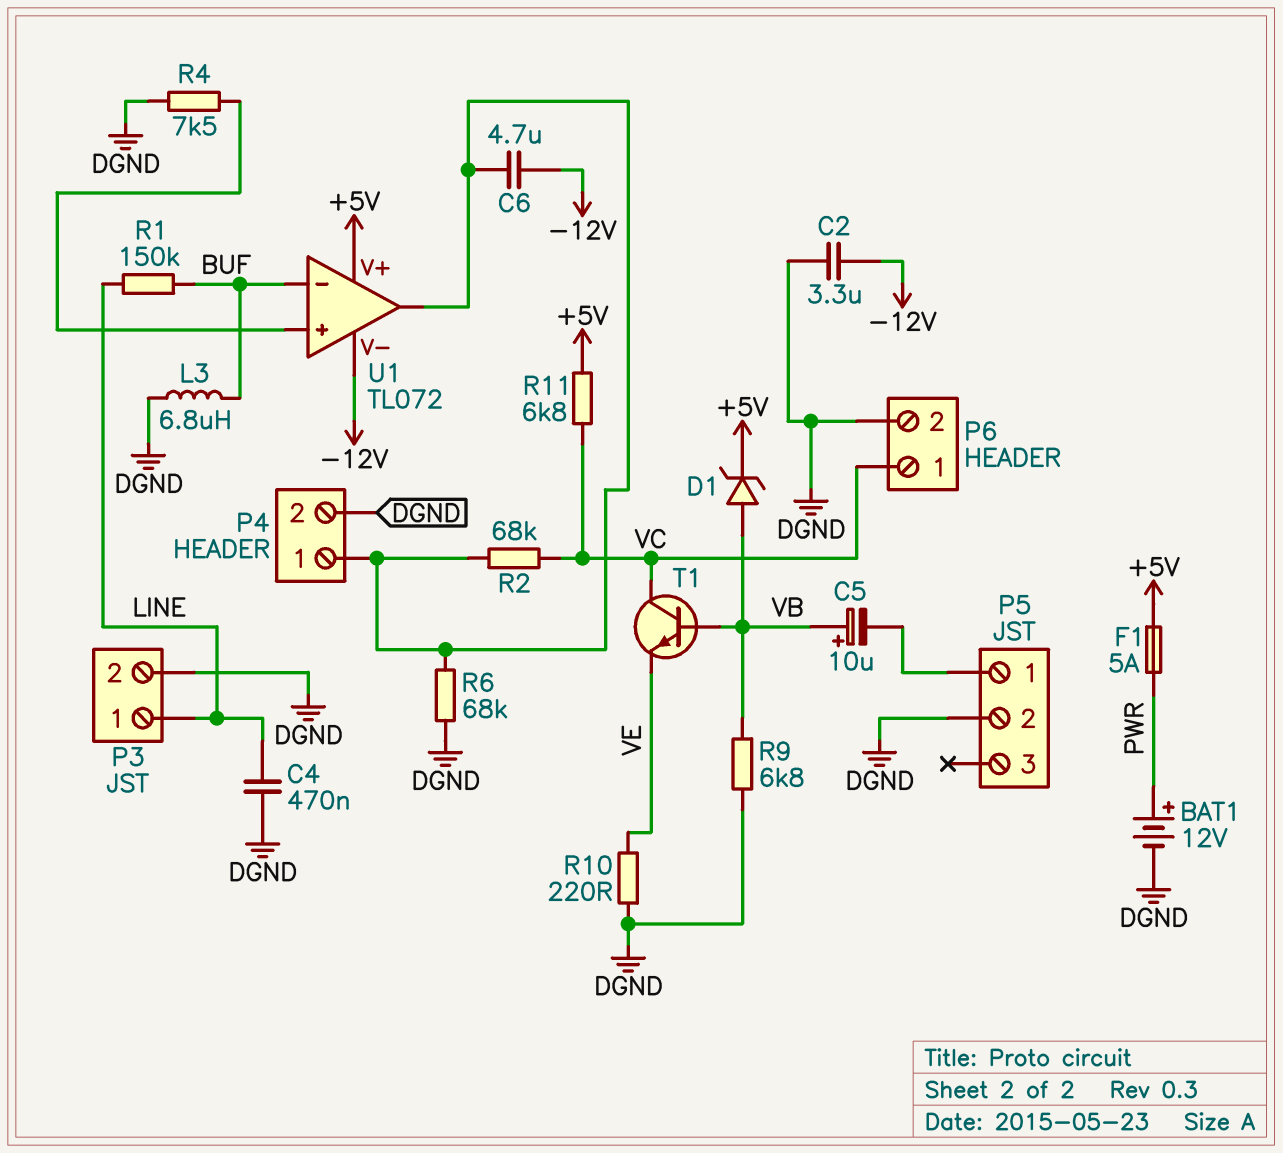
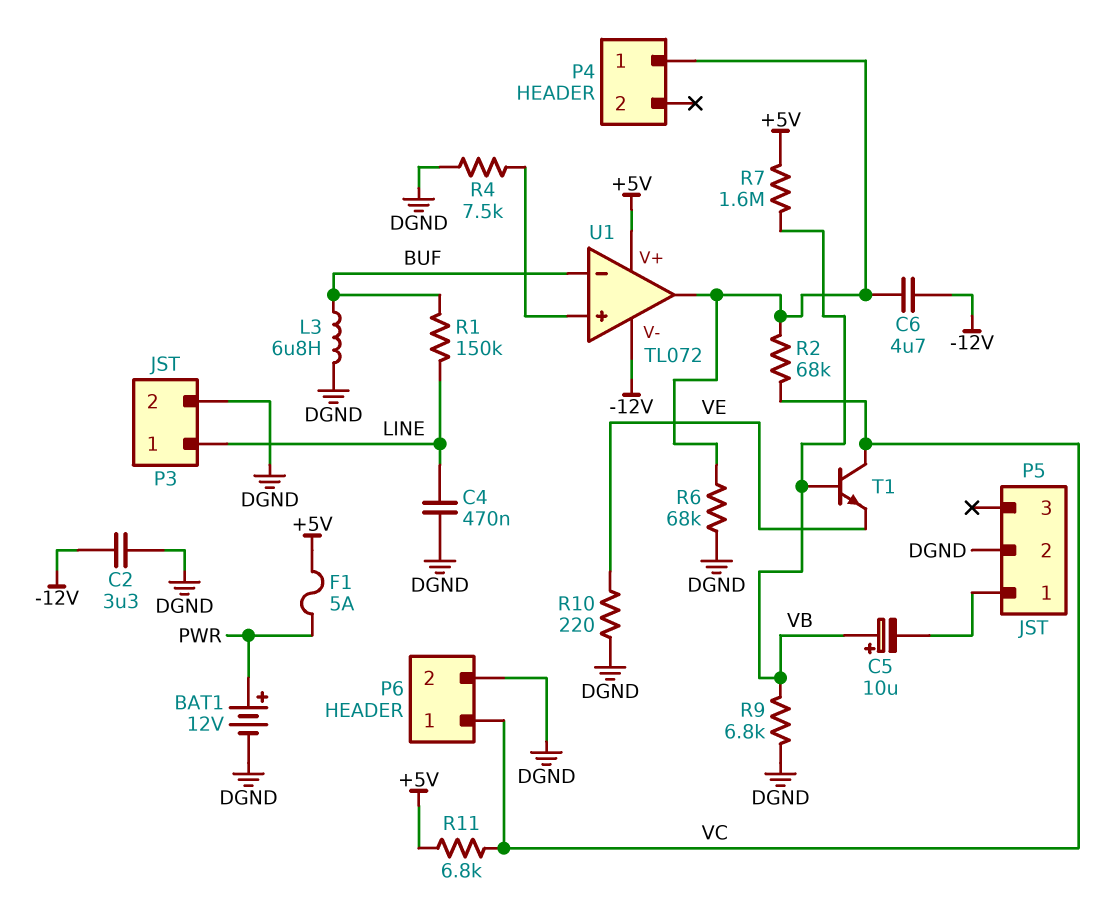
D1: zener (A VB, K +5V) -> none
P4 pin 2: DGND -> none
R7: none -> 1.6M (+5V, VB)

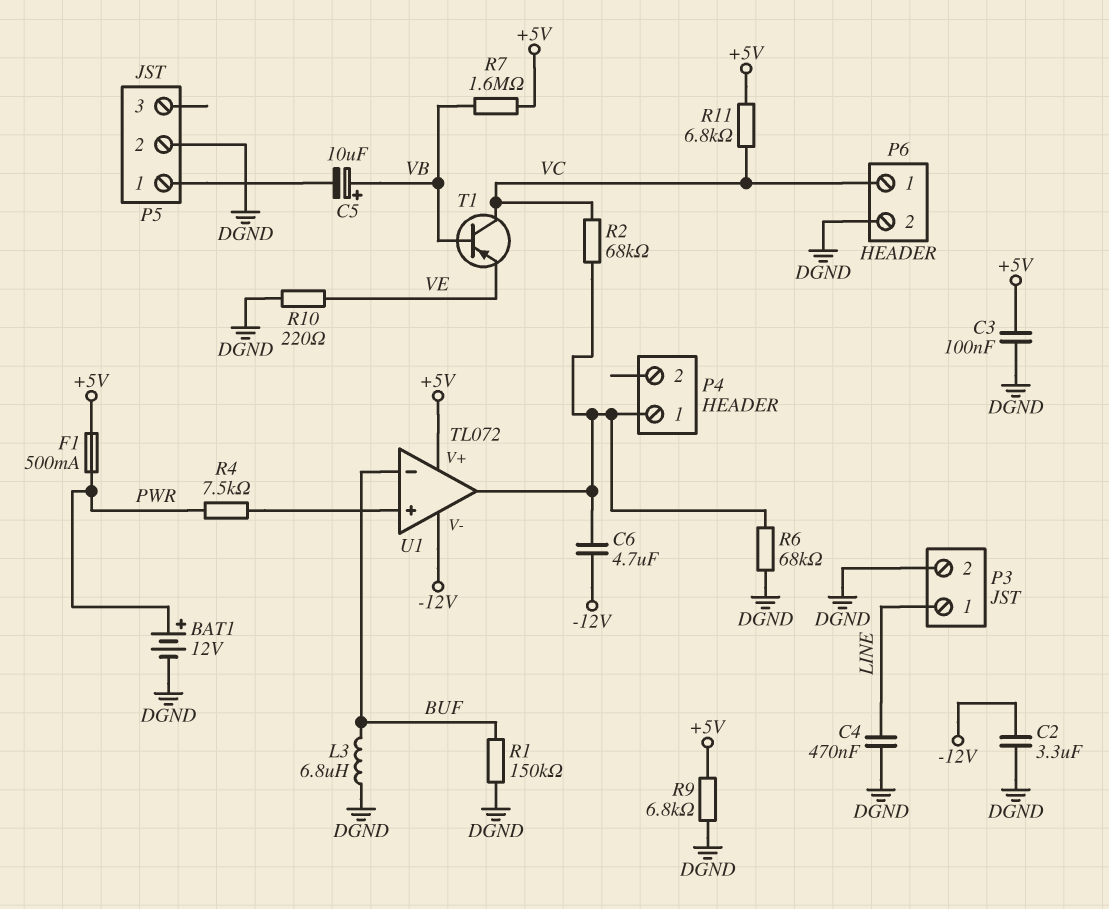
C3: none -> 100nF (+5V, DGND)
F1: 5A (+5V, PWR) -> 500mA (+5V, PWR)
R1: 150k (BUF, LINE) -> 150k (BUF, DGND)
R4: 7.5k (DGND, U1/in+) -> 7.5k (PWR, U1/in+)
R9: 6.8k (DGND, VB) -> 6.8k (+5V, DGND)
T1: NPN (B VB, C VC, E VE) -> PNP (B VB, C VC, E VE)

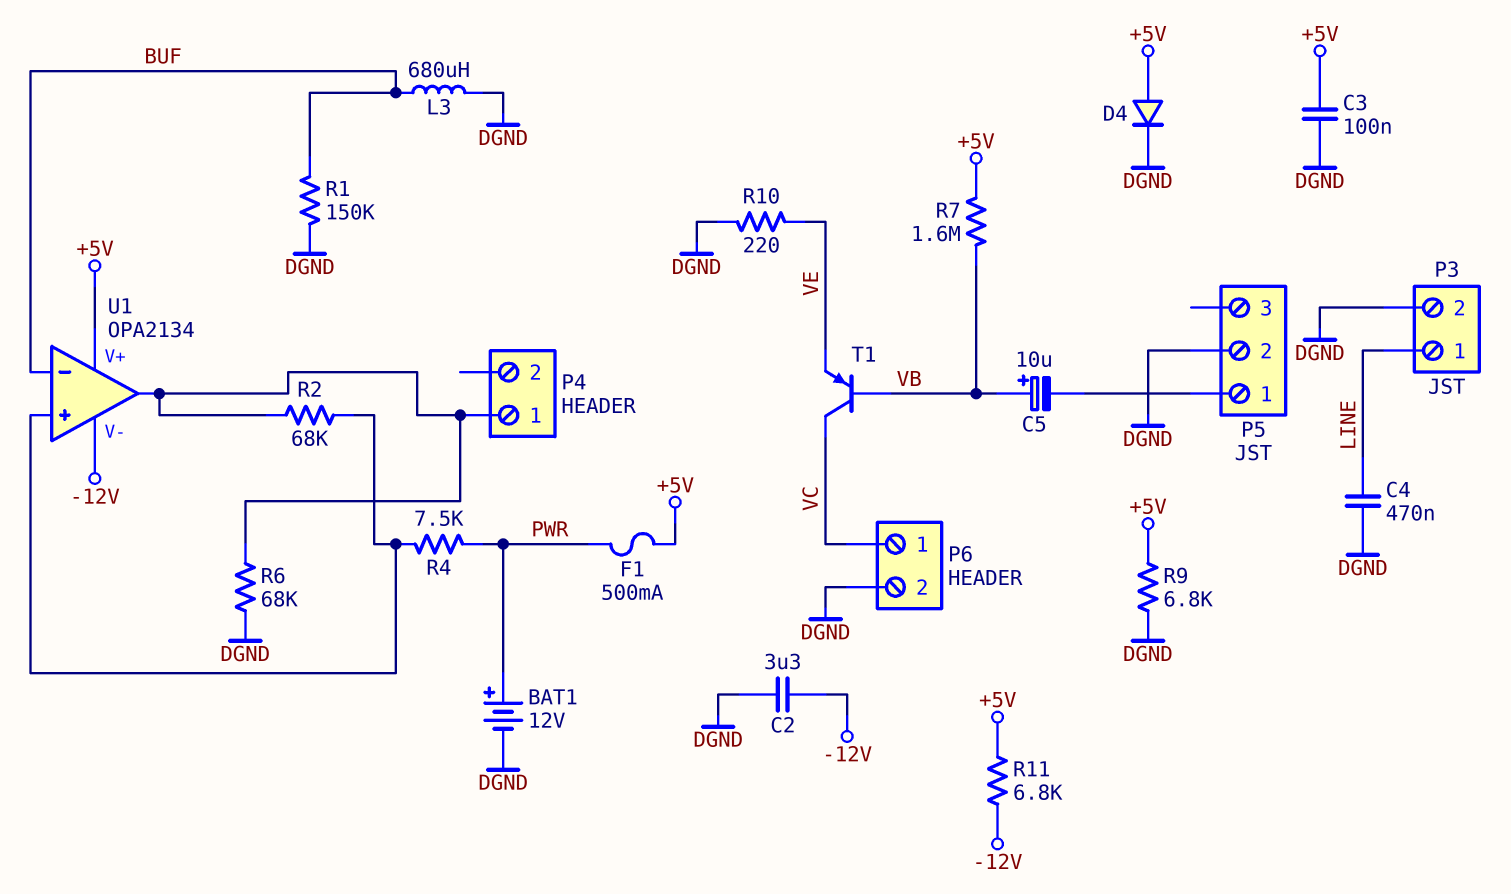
C6: 4.7uF (-12V, P4/1) -> none
D4: none -> diode (A +5V, K DGND)
L3: 6.8uH (BUF, DGND) -> 680uH (BUF, DGND)
R2: 68k (P4/1, VC) -> 68k (P4/1, U1/in+)
R11: 6.8k (+5V, VC) -> 6.8k (+5V, -12V)
U1: TL072 -> OPA2134

